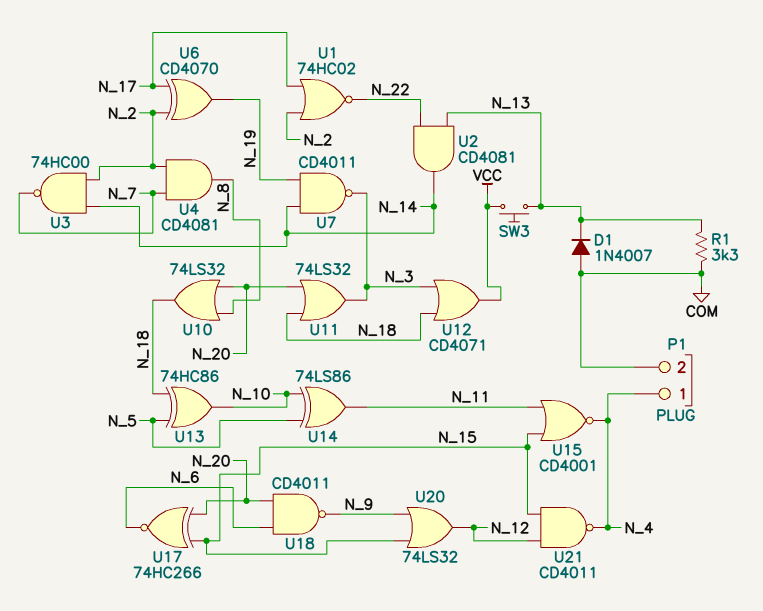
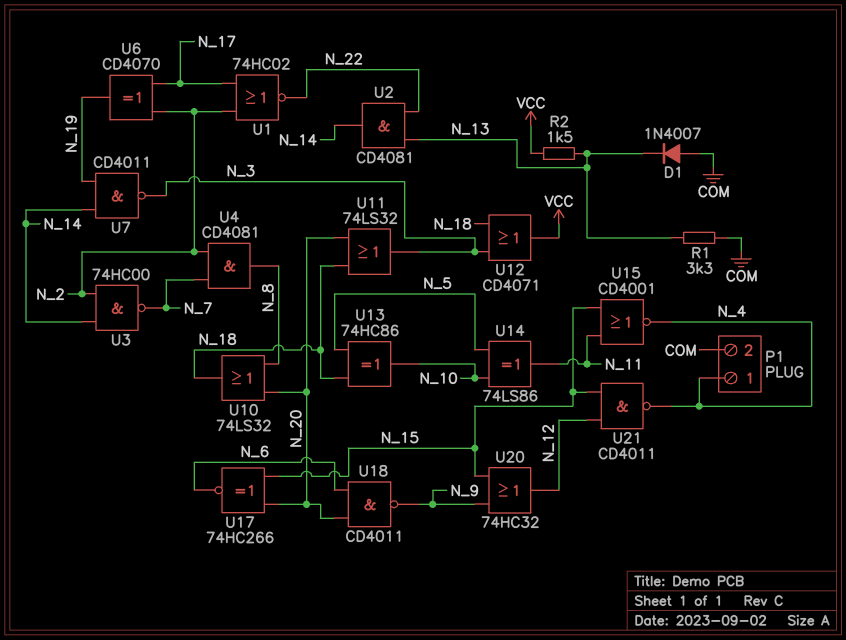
R2: none -> 1.5k (N_13, VCC)
SW3: button (N_13, VCC) -> none
U20: OR 74LS32 (in N_9, in N_15, out N_12) -> OR 74HC32 (in N_9, in N_15, out N_12)

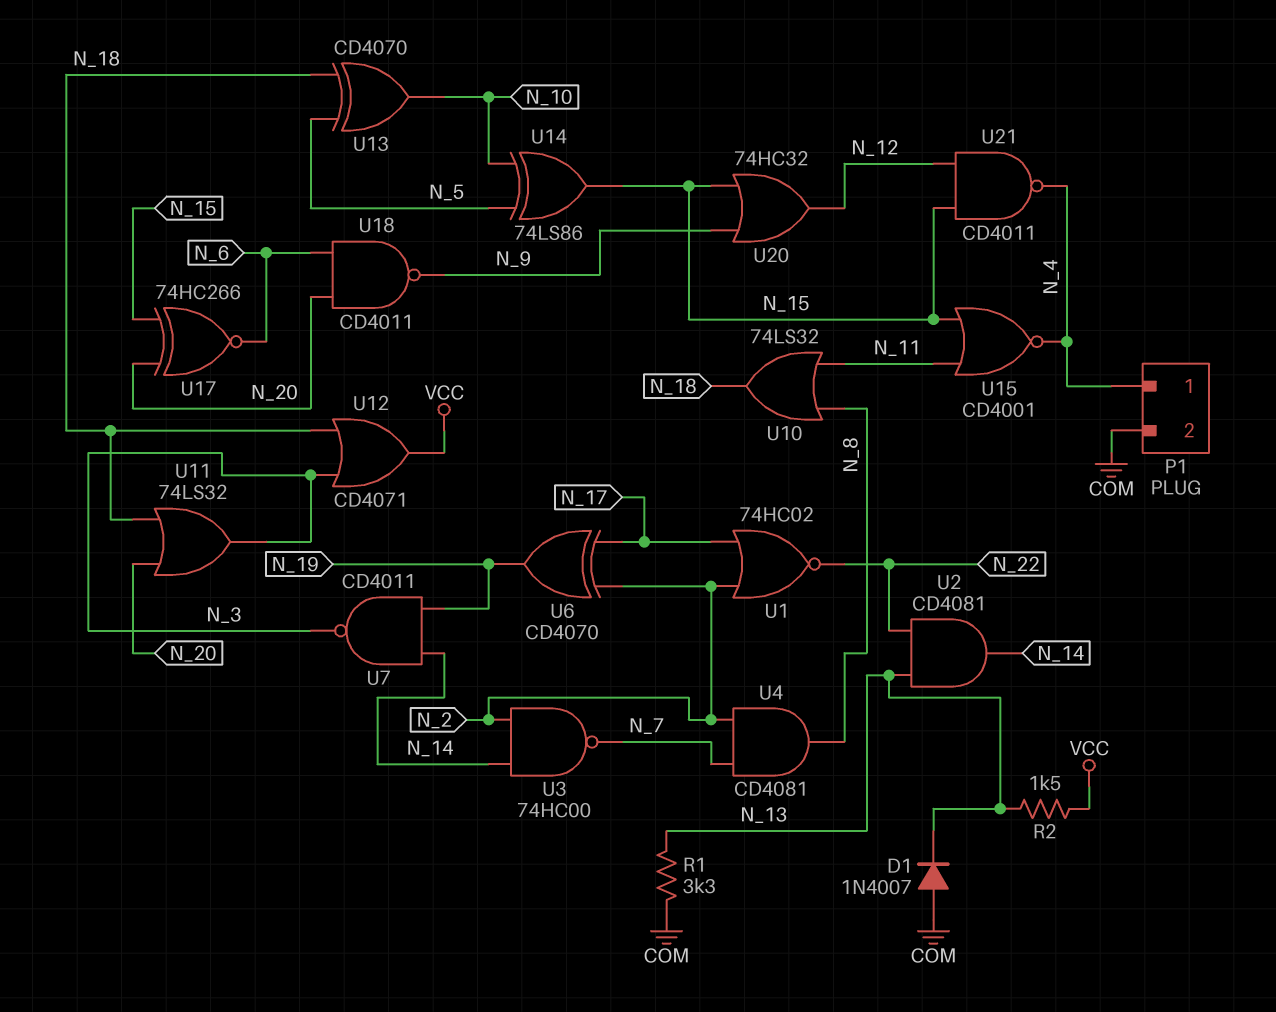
U10: OR 74LS32 (in N_8, in N_20, out N_18) -> OR 74LS32 (in N_8, in N_11, out N_18)
U13: XOR 74HC86 (in N_5, in N_18, out N_10) -> XOR CD4070 (in N_5, in N_18, out N_10)
U14: XOR 74LS86 (in N_5, in N_10, out N_11) -> XOR 74LS86 (in N_5, in N_10, out N_15)

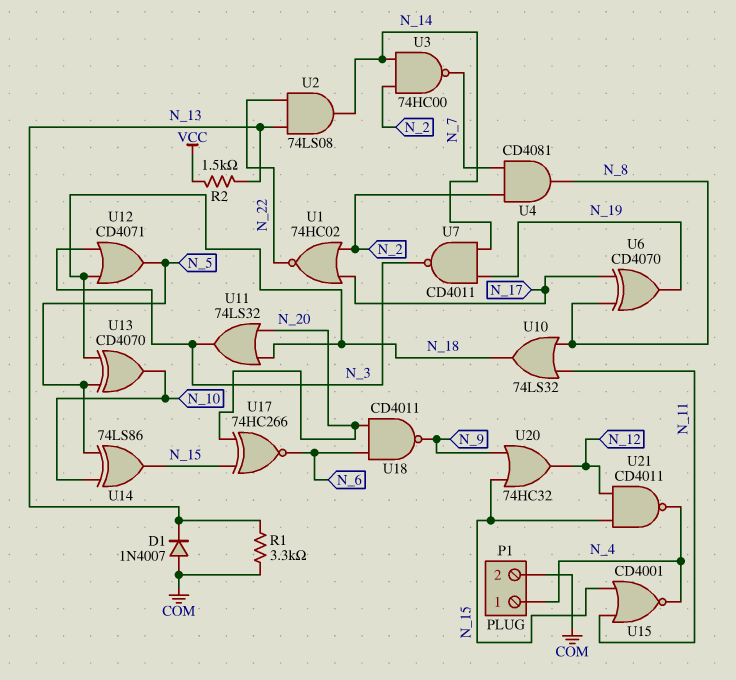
U2: AND CD4081 (in N_13, in N_22, out N_14) -> AND 74LS08 (in N_13, in N_22, out N_14)
U6: XOR CD4070 (in N_2, in N_17, out N_19) -> XOR CD4070 (in N_8, in N_17, out N_19)
U12: OR CD4071 (in N_3, in N_18, out VCC) -> OR CD4071 (in N_3, in N_18, out N_5)

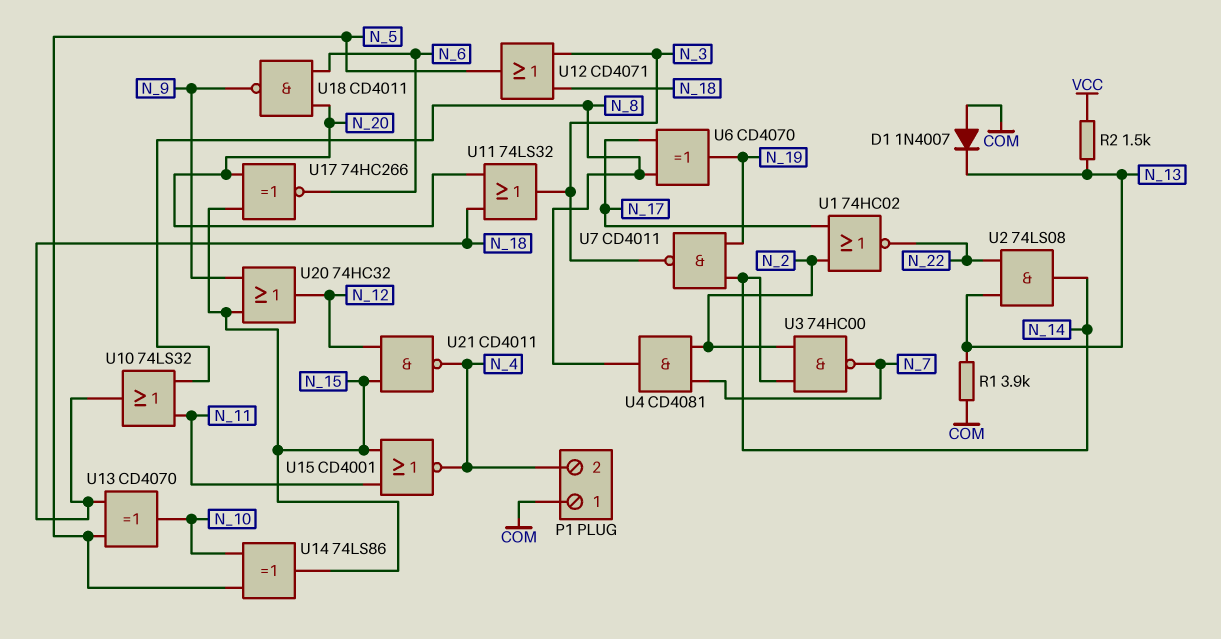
P1 pin 1: N_4 -> COM
P1 pin 2: COM -> N_4
R1: 3.3k (COM, N_13) -> 3.9k (COM, N_13)

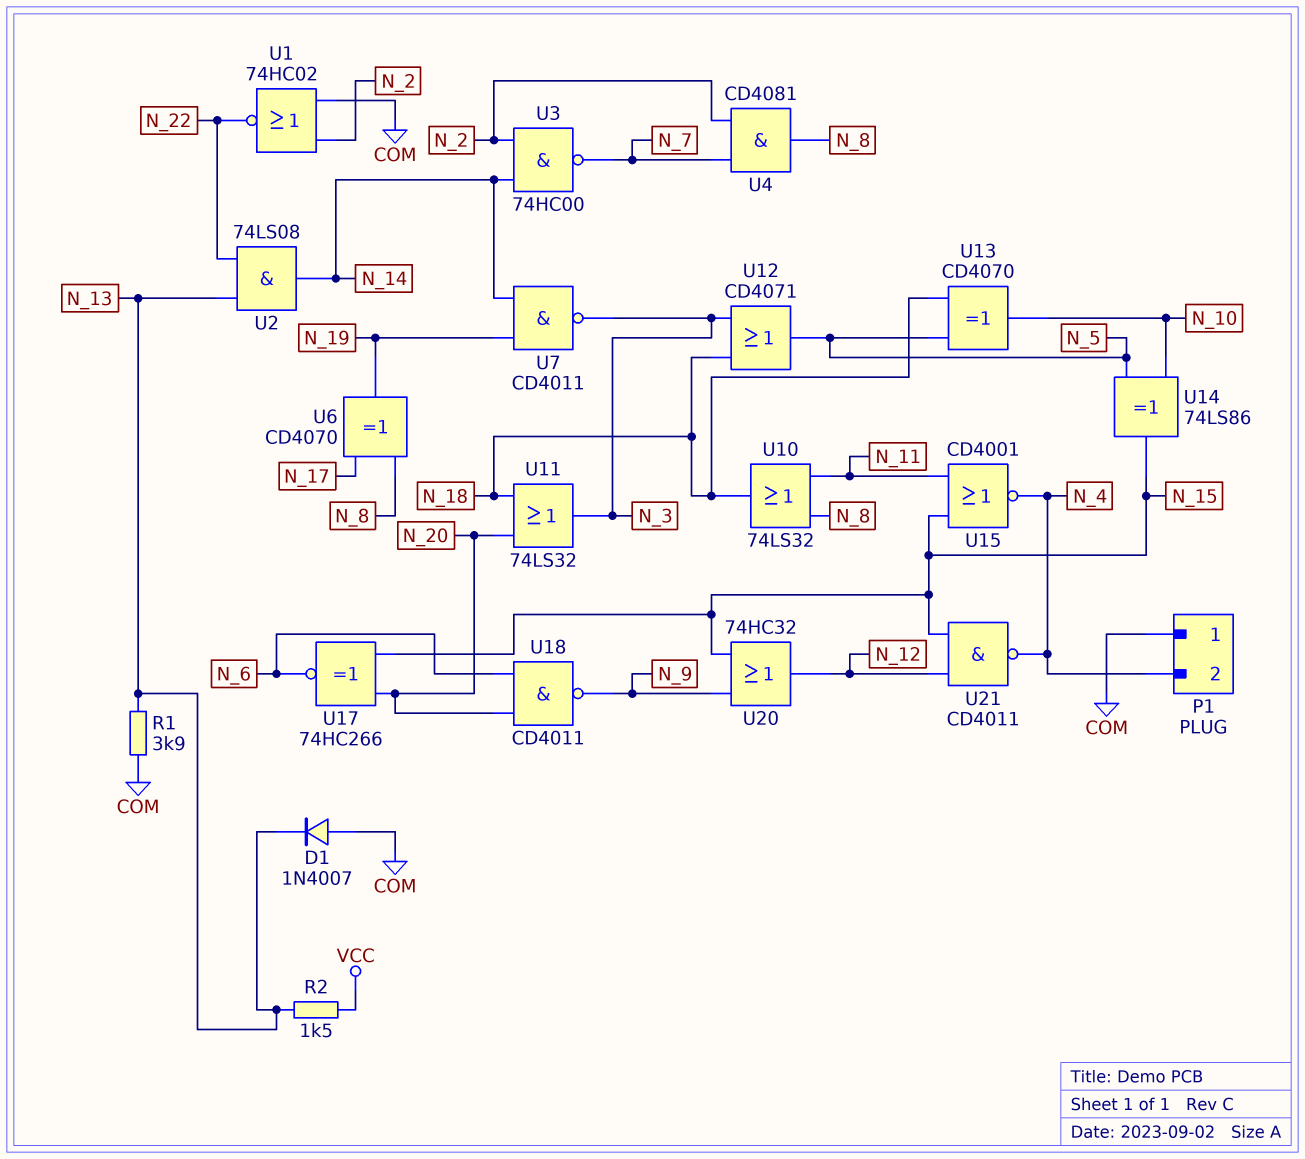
U1: NOR 74HC02 (in N_2, in N_17, out N_22) -> NOR 74HC02 (in COM, in N_2, out N_22)

